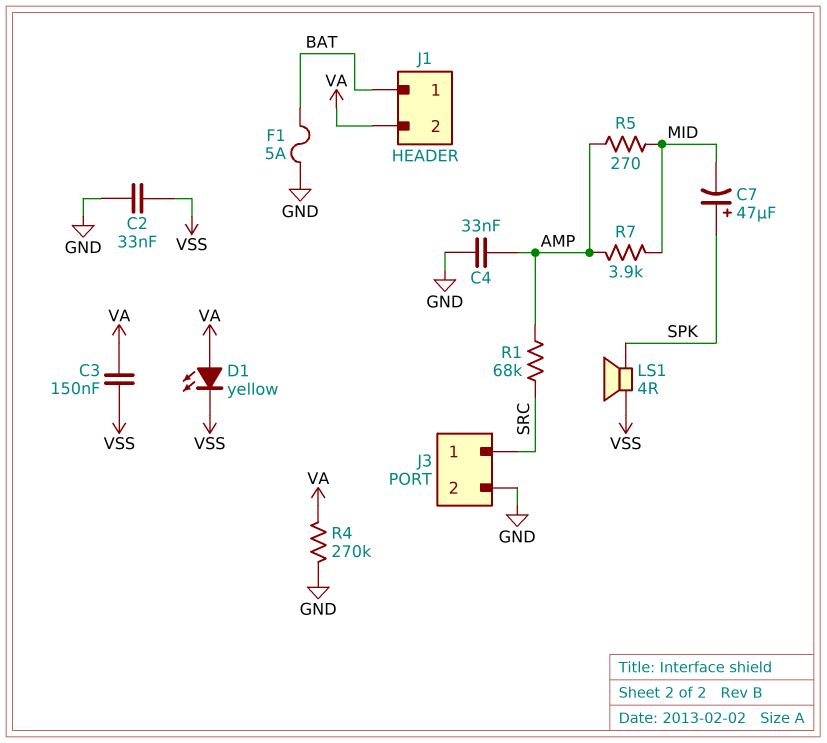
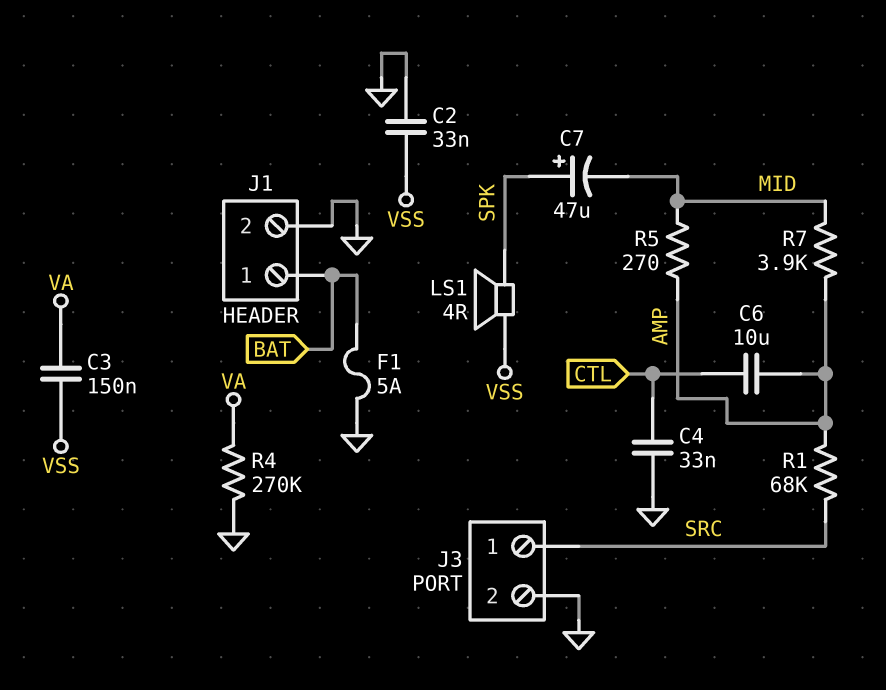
C4: 33nF (AMP, GND) -> 33nF (CTL, GND)
C6: none -> 10uF (AMP, CTL)
D1: LED yellow (A VA, K VSS) -> none
J1 pin 2: VA -> GND

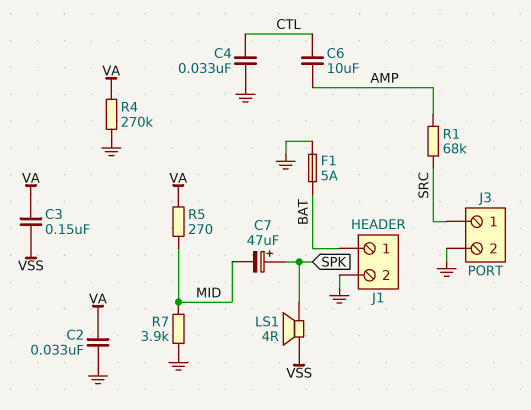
C2: 33nF (GND, VSS) -> 33nF (GND, VA)
R5: 270 (AMP, MID) -> 270 (MID, VA)
R7: 3.9k (AMP, MID) -> 3.9k (GND, MID)

